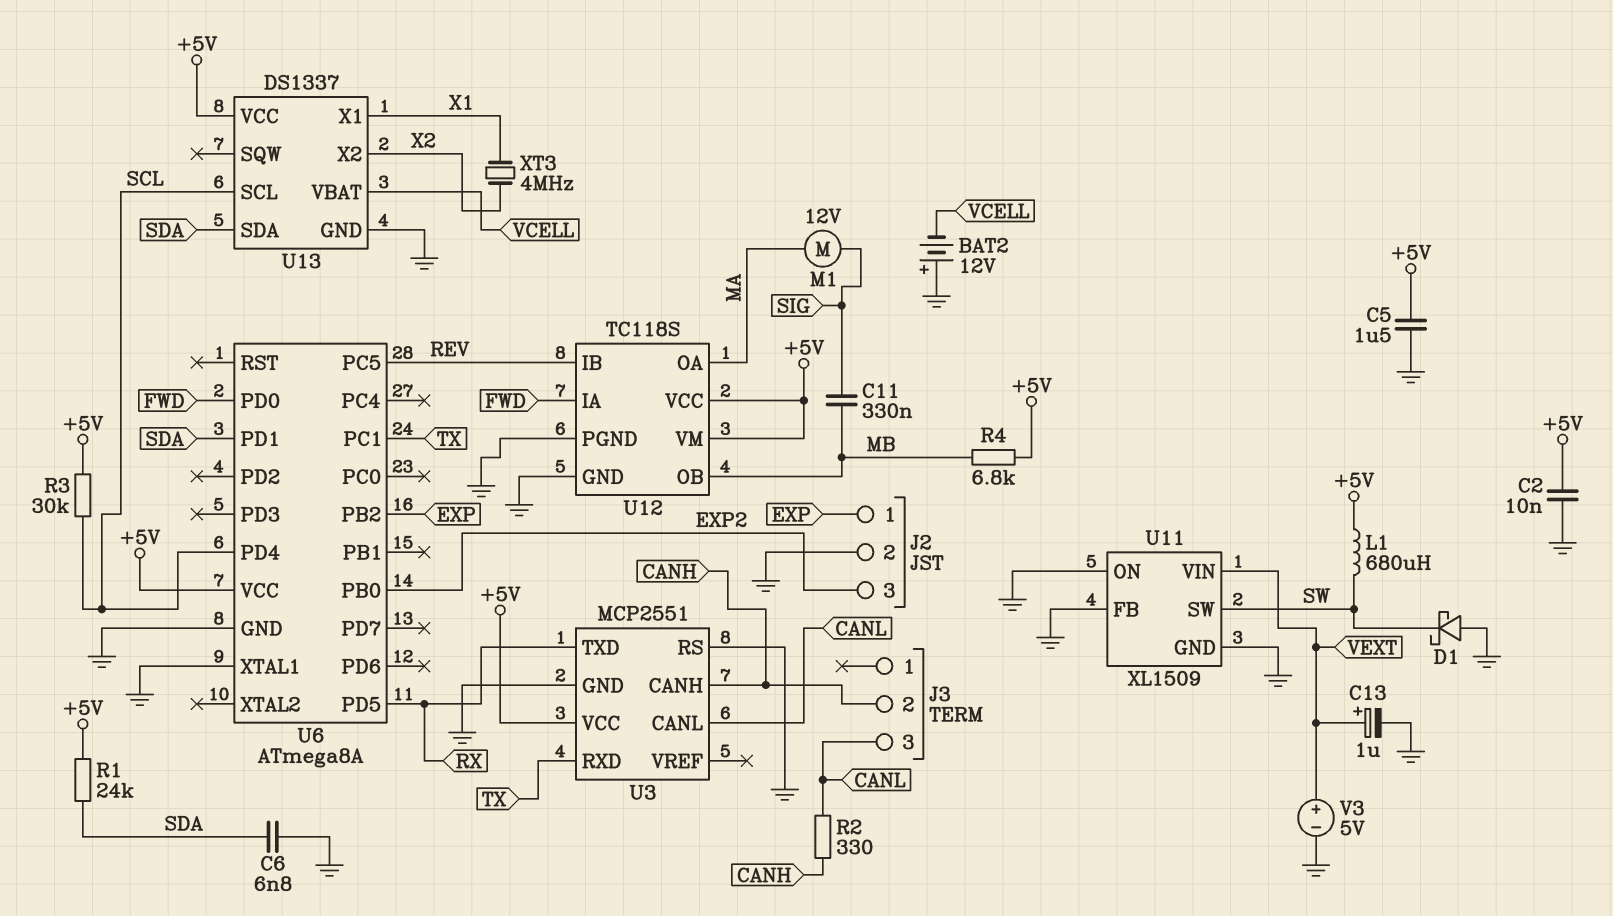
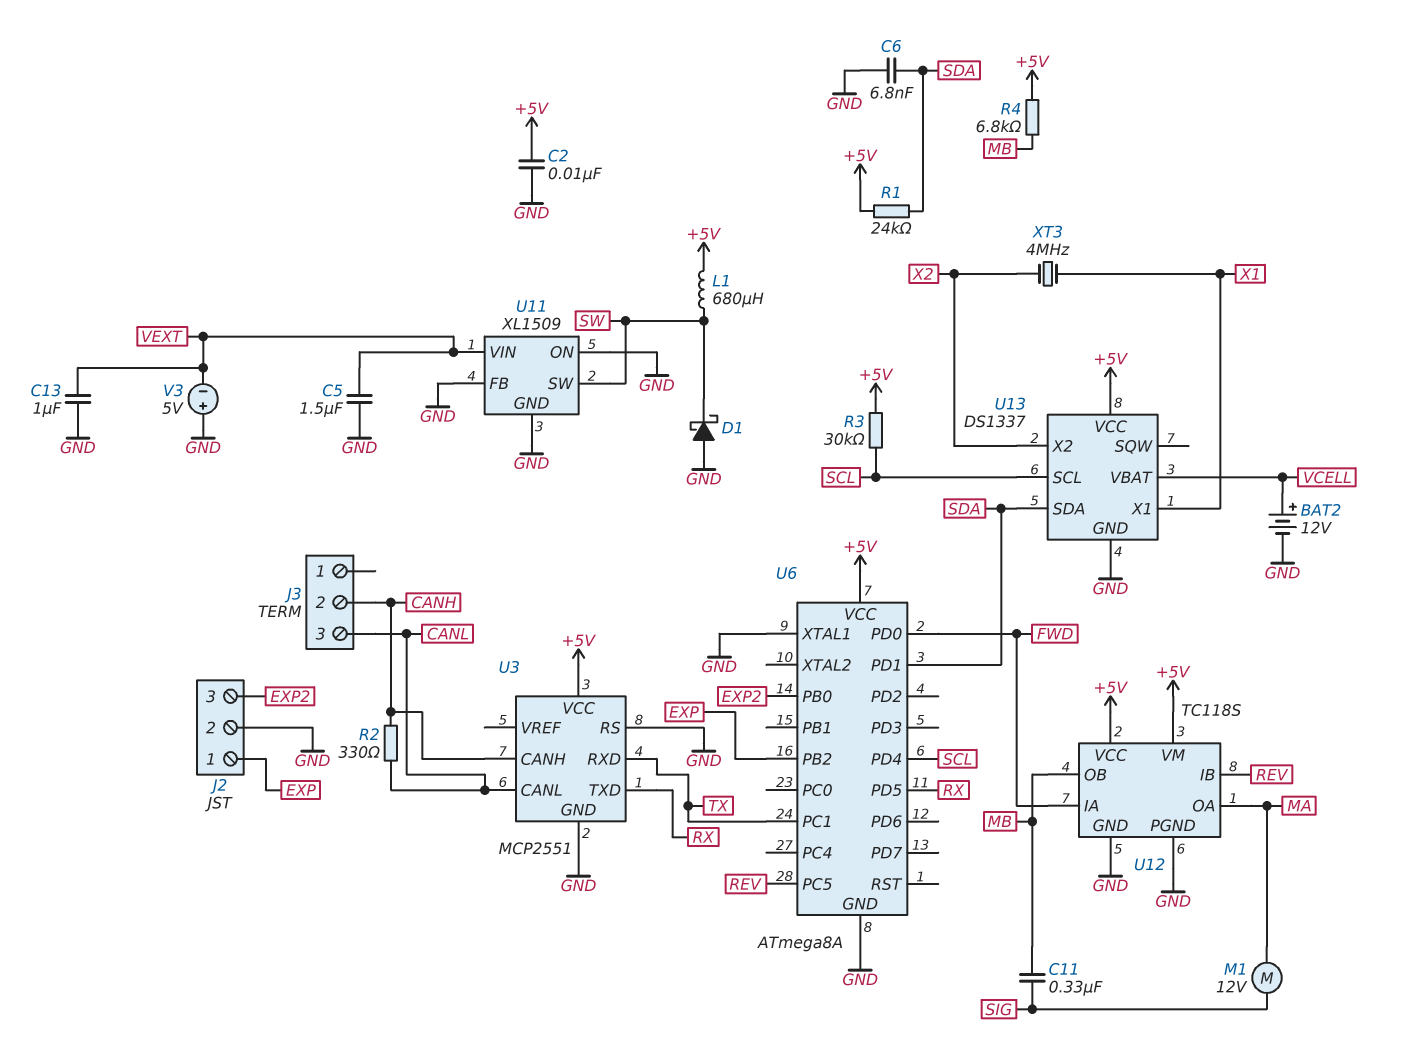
BAT2: 12V (plus GND, minus VCELL) -> 12V (plus VCELL, minus GND)
C5: 1.5uF (+5V, GND) -> 1.5uF (GND, VEXT)
C13: 1uF (plus VEXT, minus GND) -> 1uF (GND, VEXT)
V3: 5V (plus VEXT, minus GND) -> 5V (plus GND, minus VEXT)

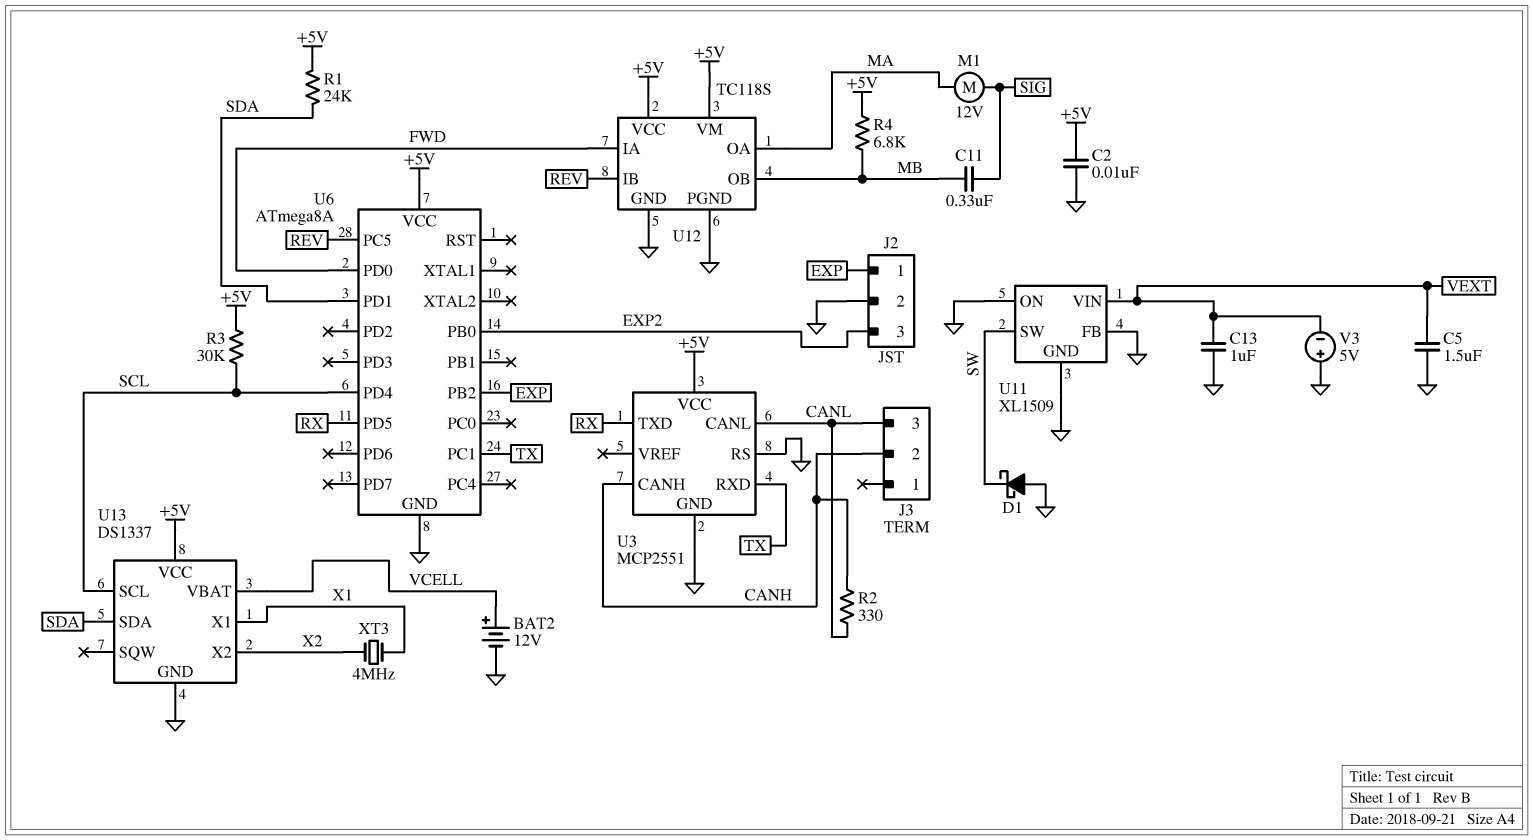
C6: 6.8nF (GND, SDA) -> none
L1: 680uH (+5V, SW) -> none
U6 pin XTAL1: GND -> none

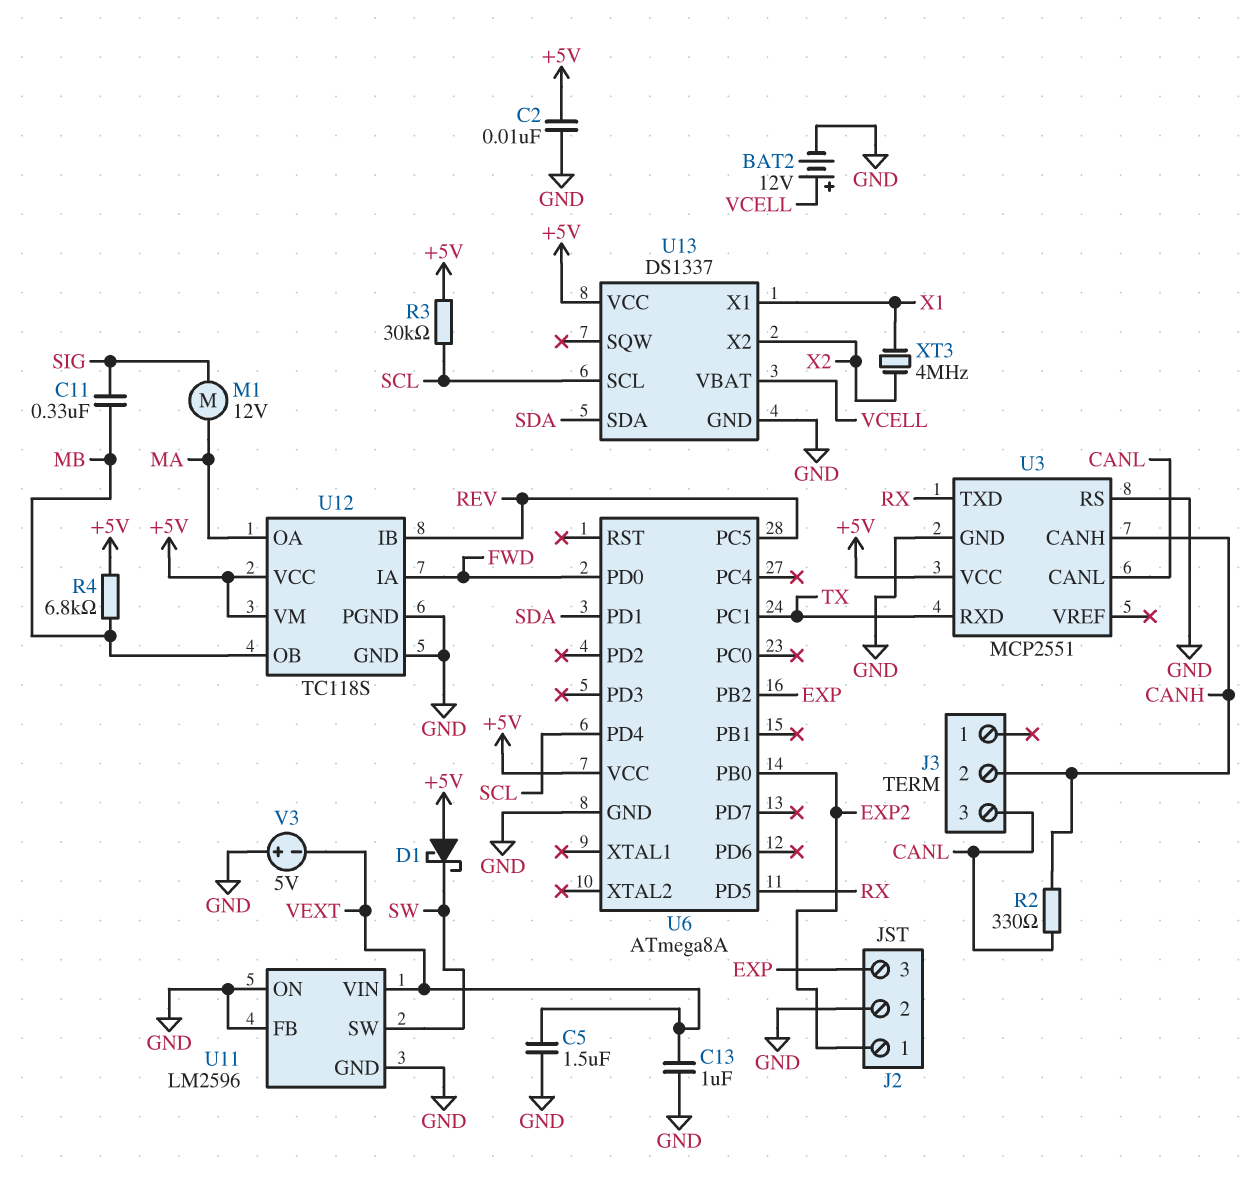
D1: schottky (A GND, K SW) -> schottky (A +5V, K SW)
J2 pin 1: EXP -> EXP2
J2 pin 3: EXP2 -> EXP
R1: 24k (+5V, SDA) -> none
U11: XL1509 -> LM2596

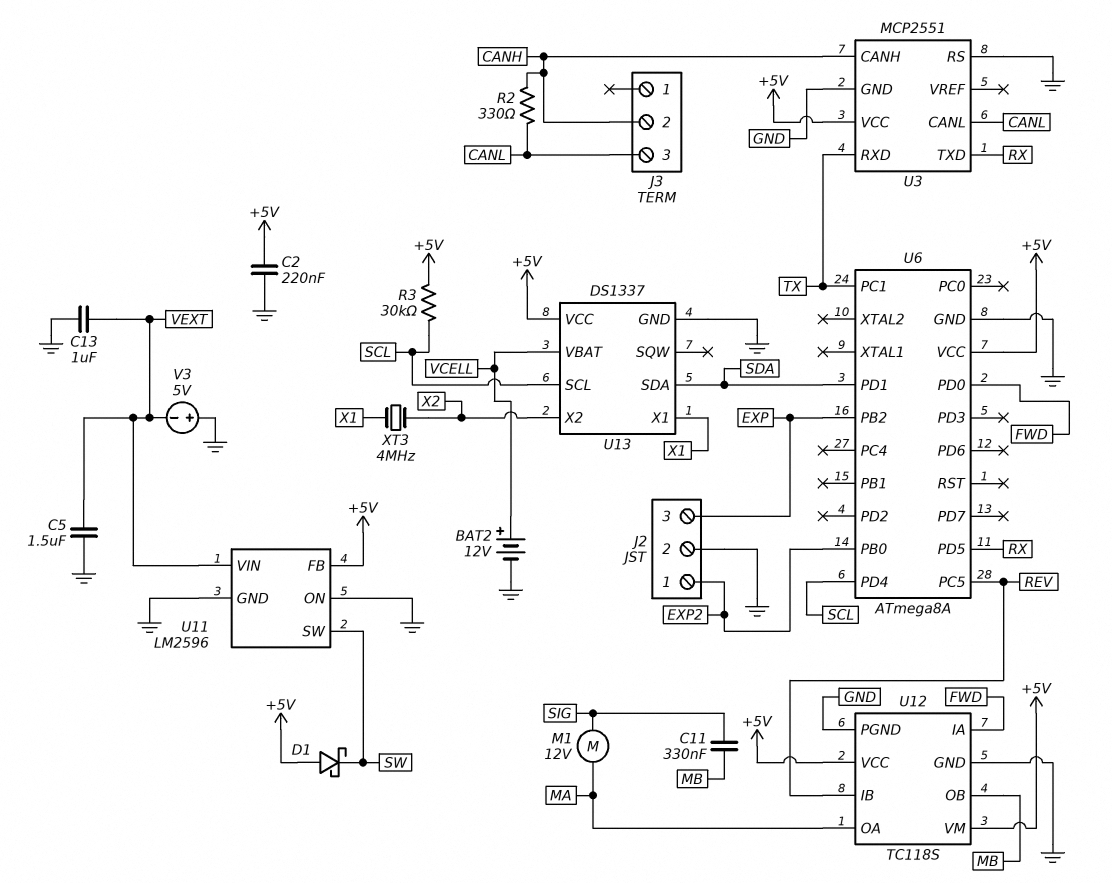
C2: 10nF (+5V, GND) -> 220nF (+5V, GND)
R4: 6.8k (+5V, MB) -> none
U11 pin FB: GND -> +5V

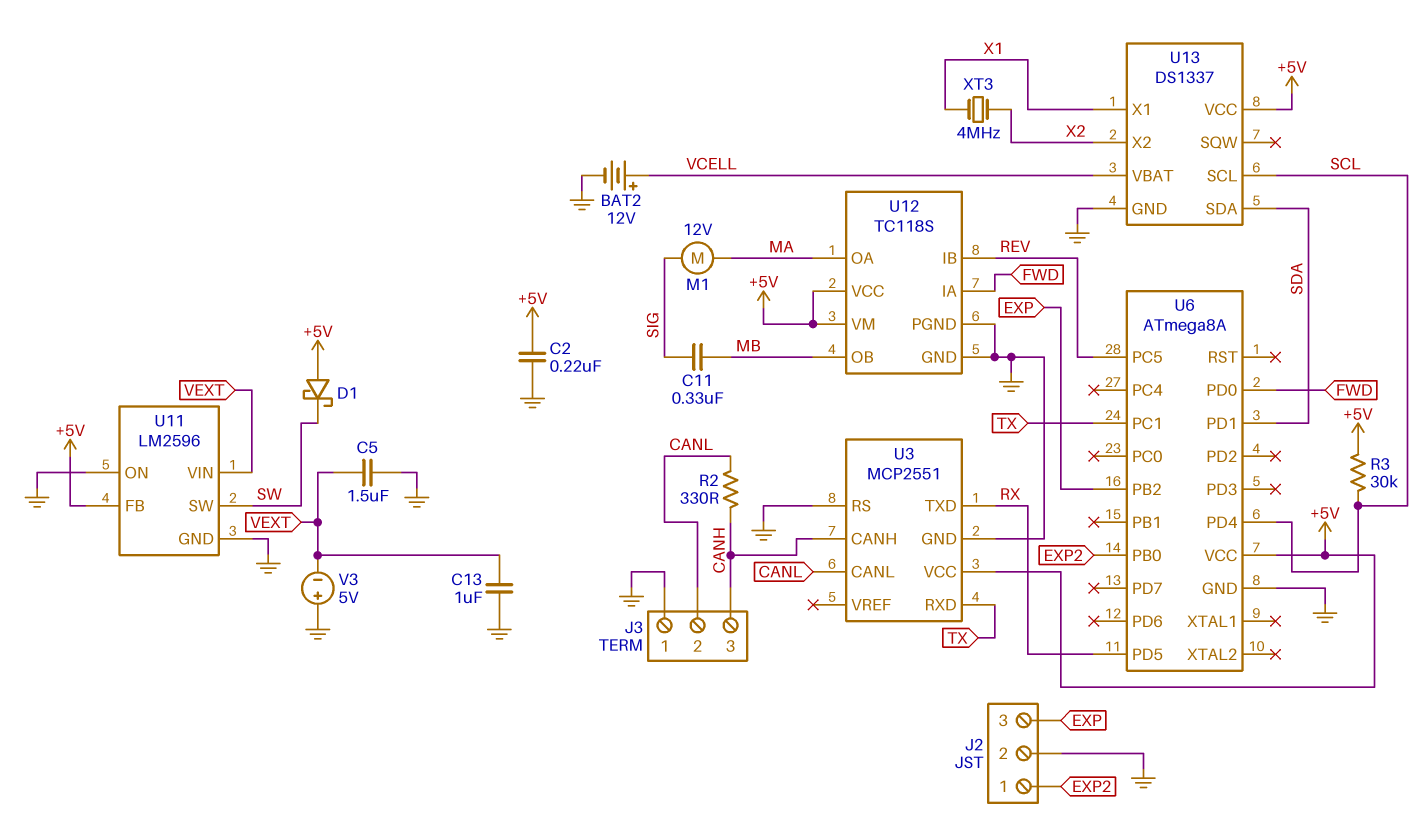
J3 pin 1: none -> GND
J3 pin 2: CANH -> CANL
J3 pin 3: CANL -> CANH

